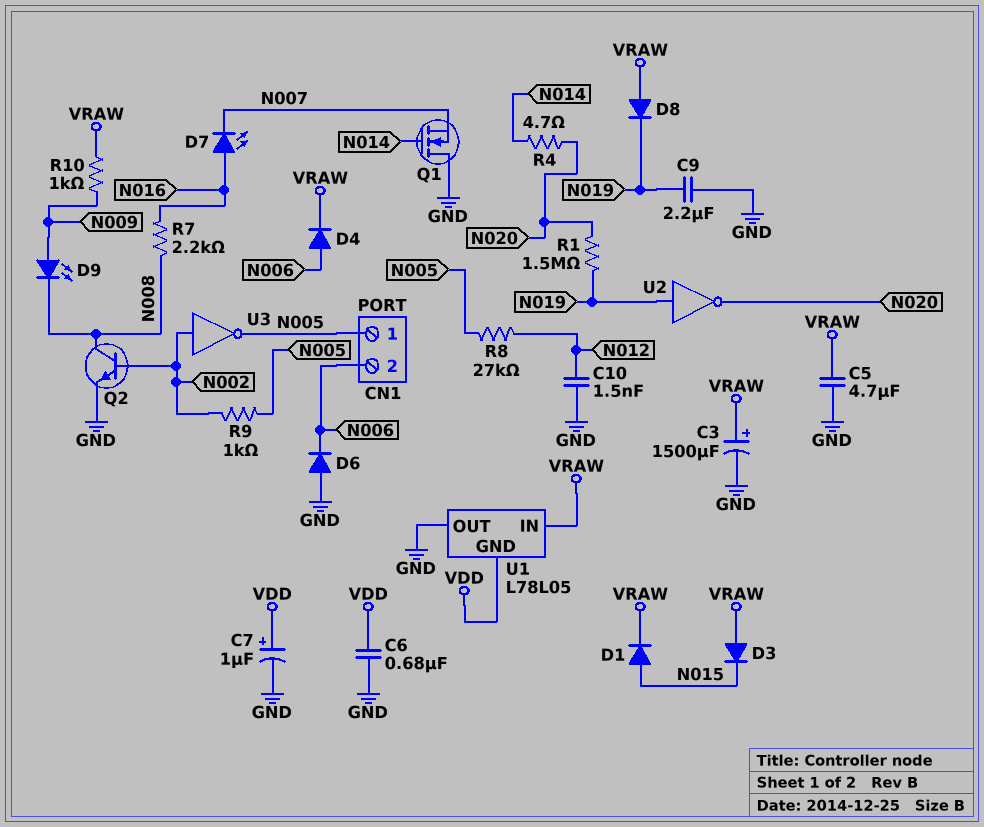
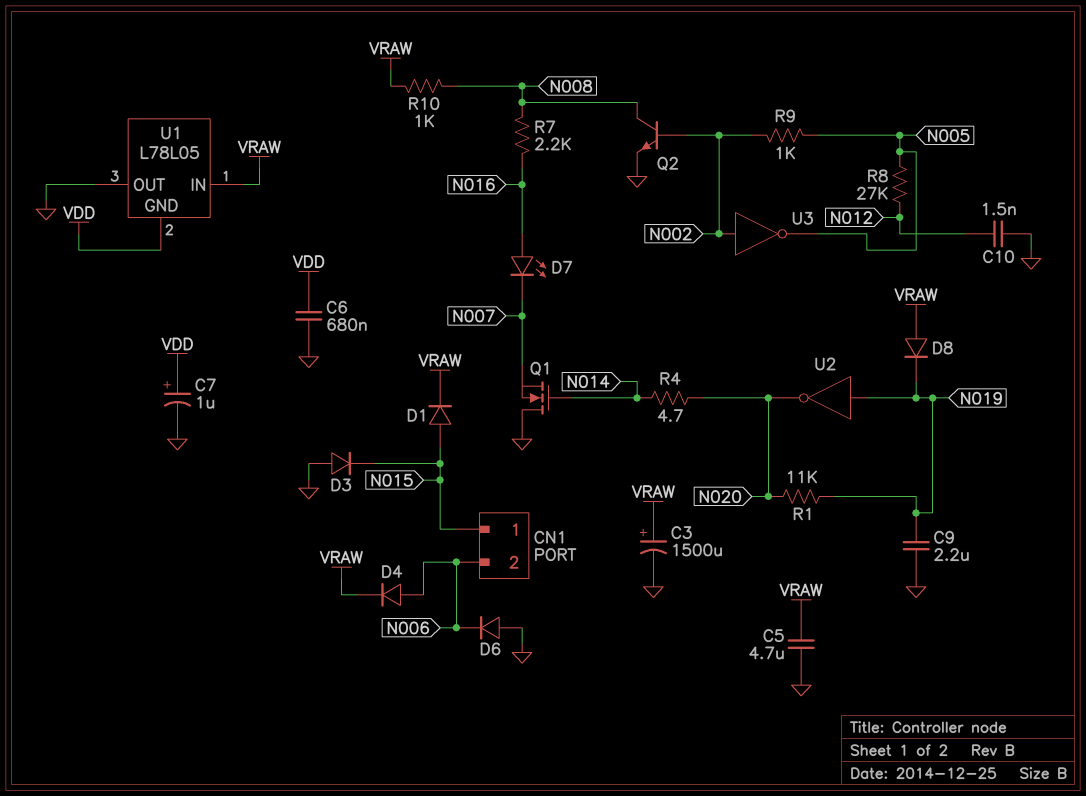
CN1 pin 1: N005 -> N015
D3: diode (A VRAW, K N015) -> diode (A GND, K N015)
D9: LED (A N009, K N008) -> none
R1: 1.5M (N019, N020) -> 11k (N019, N020)
R10: 1k (N009, VRAW) -> 1k (N008, VRAW)

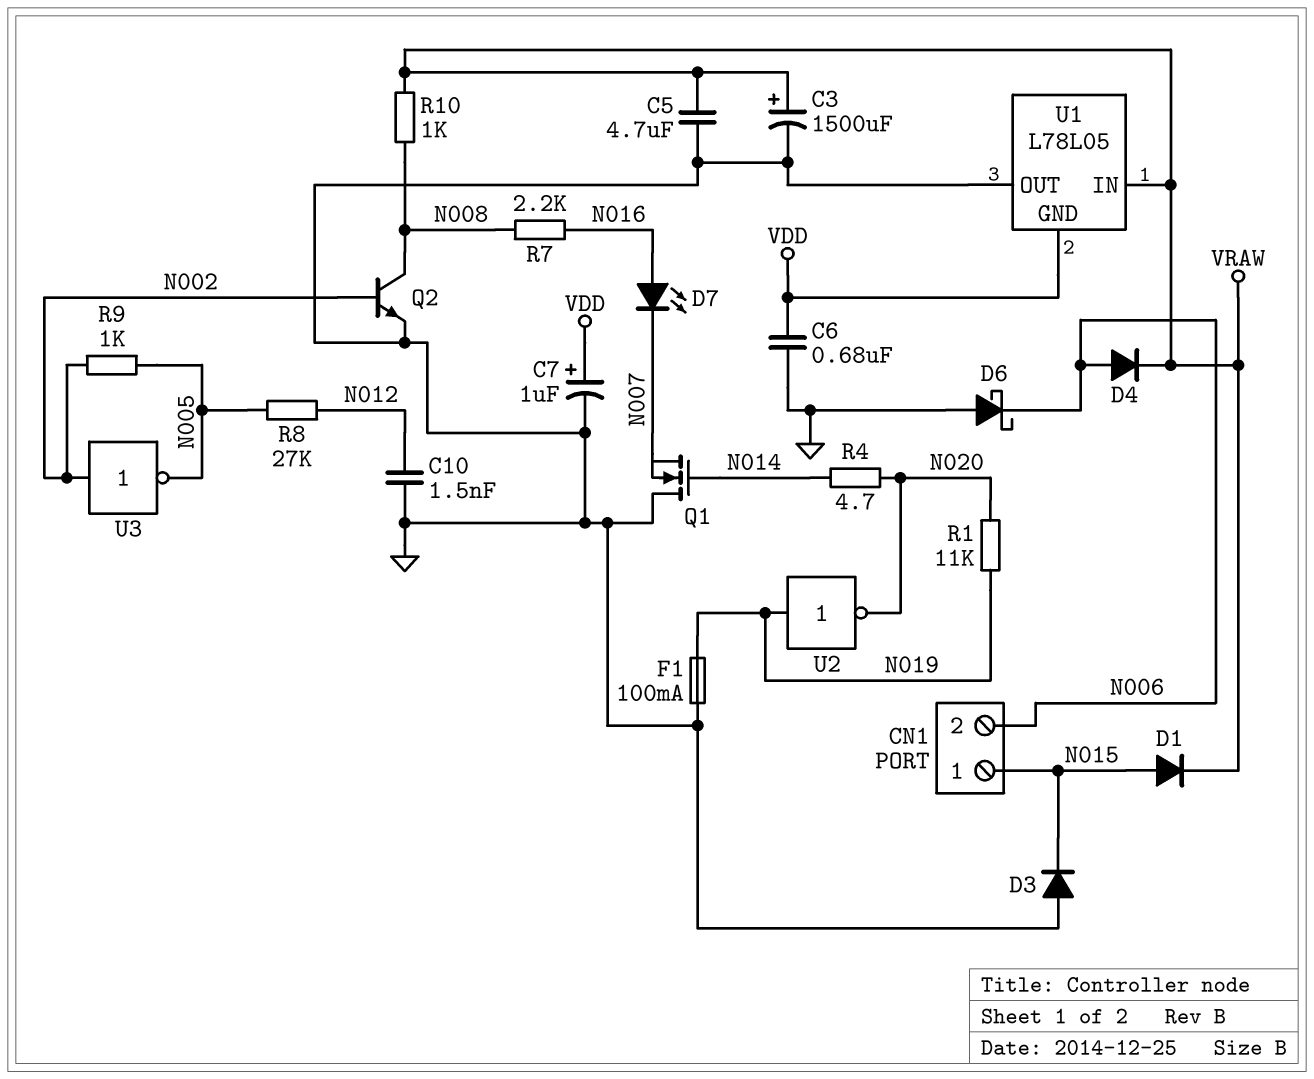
C9: 2.2uF (GND, N019) -> none
D6: diode (A GND, K N006) -> schottky (A GND, K N006)
D8: diode (A VRAW, K N019) -> none
F1: none -> 100mA (GND, N019)

